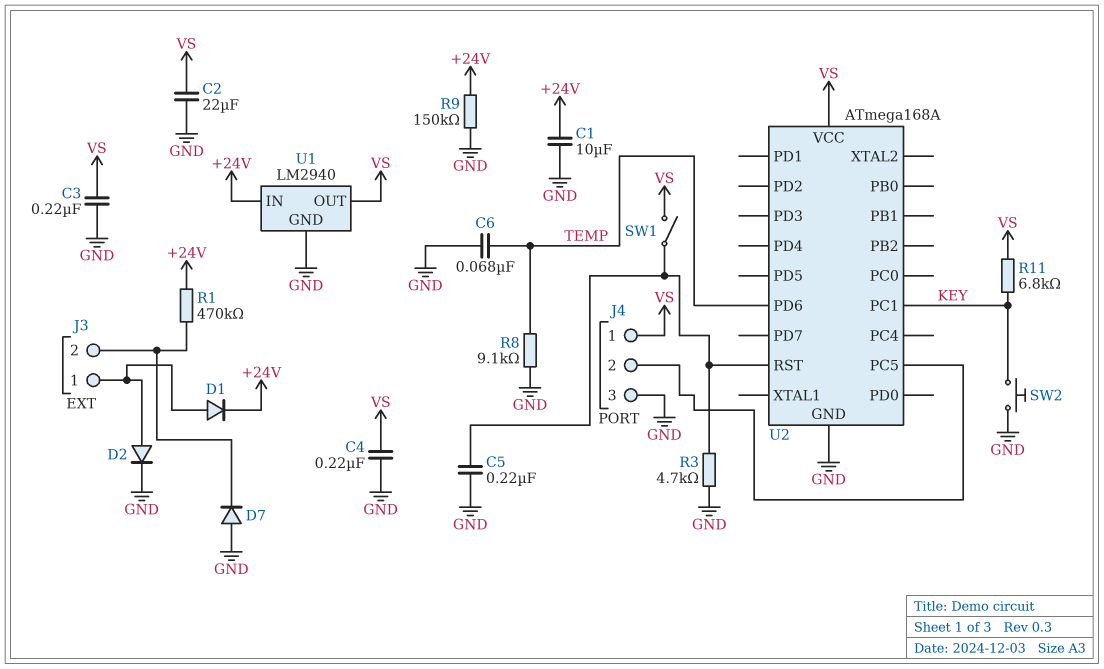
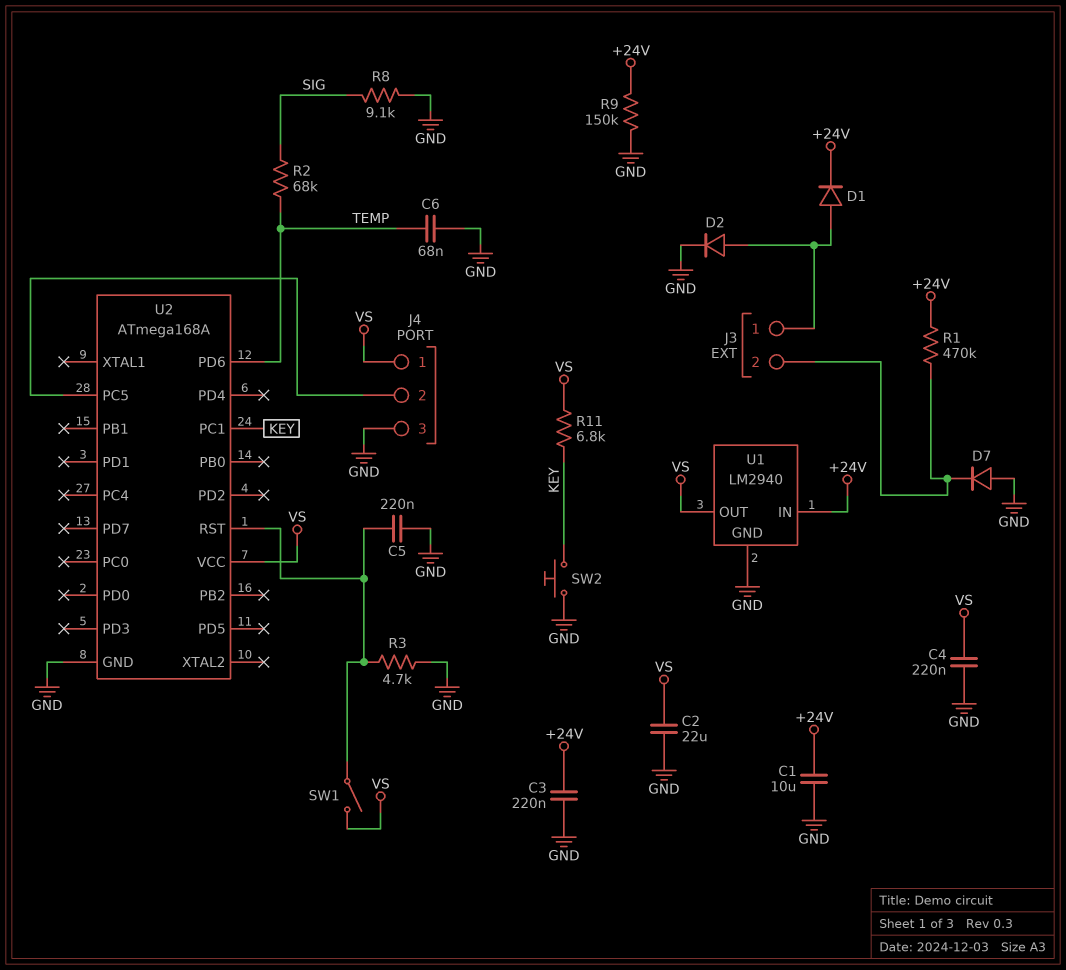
C3: 220nF (GND, VS) -> 220nF (+24V, GND)
R2: none -> 68k (SIG, TEMP)
R8: 9.1k (GND, TEMP) -> 9.1k (GND, SIG)

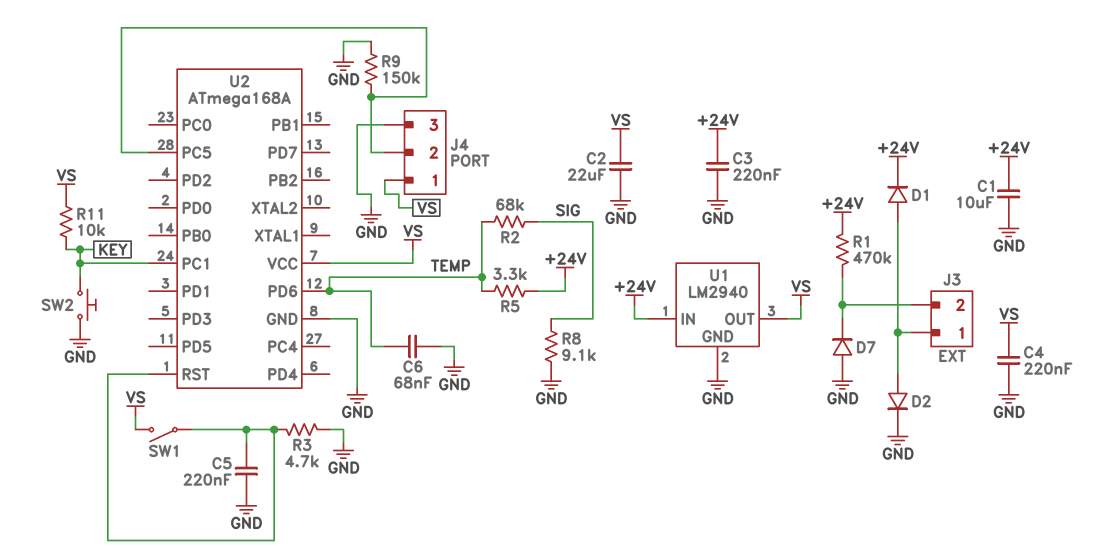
R5: none -> 3.3k (+24V, TEMP)
R9: 150k (+24V, GND) -> 150k (GND, J4/2)
R11: 6.8k (KEY, VS) -> 10k (KEY, VS)

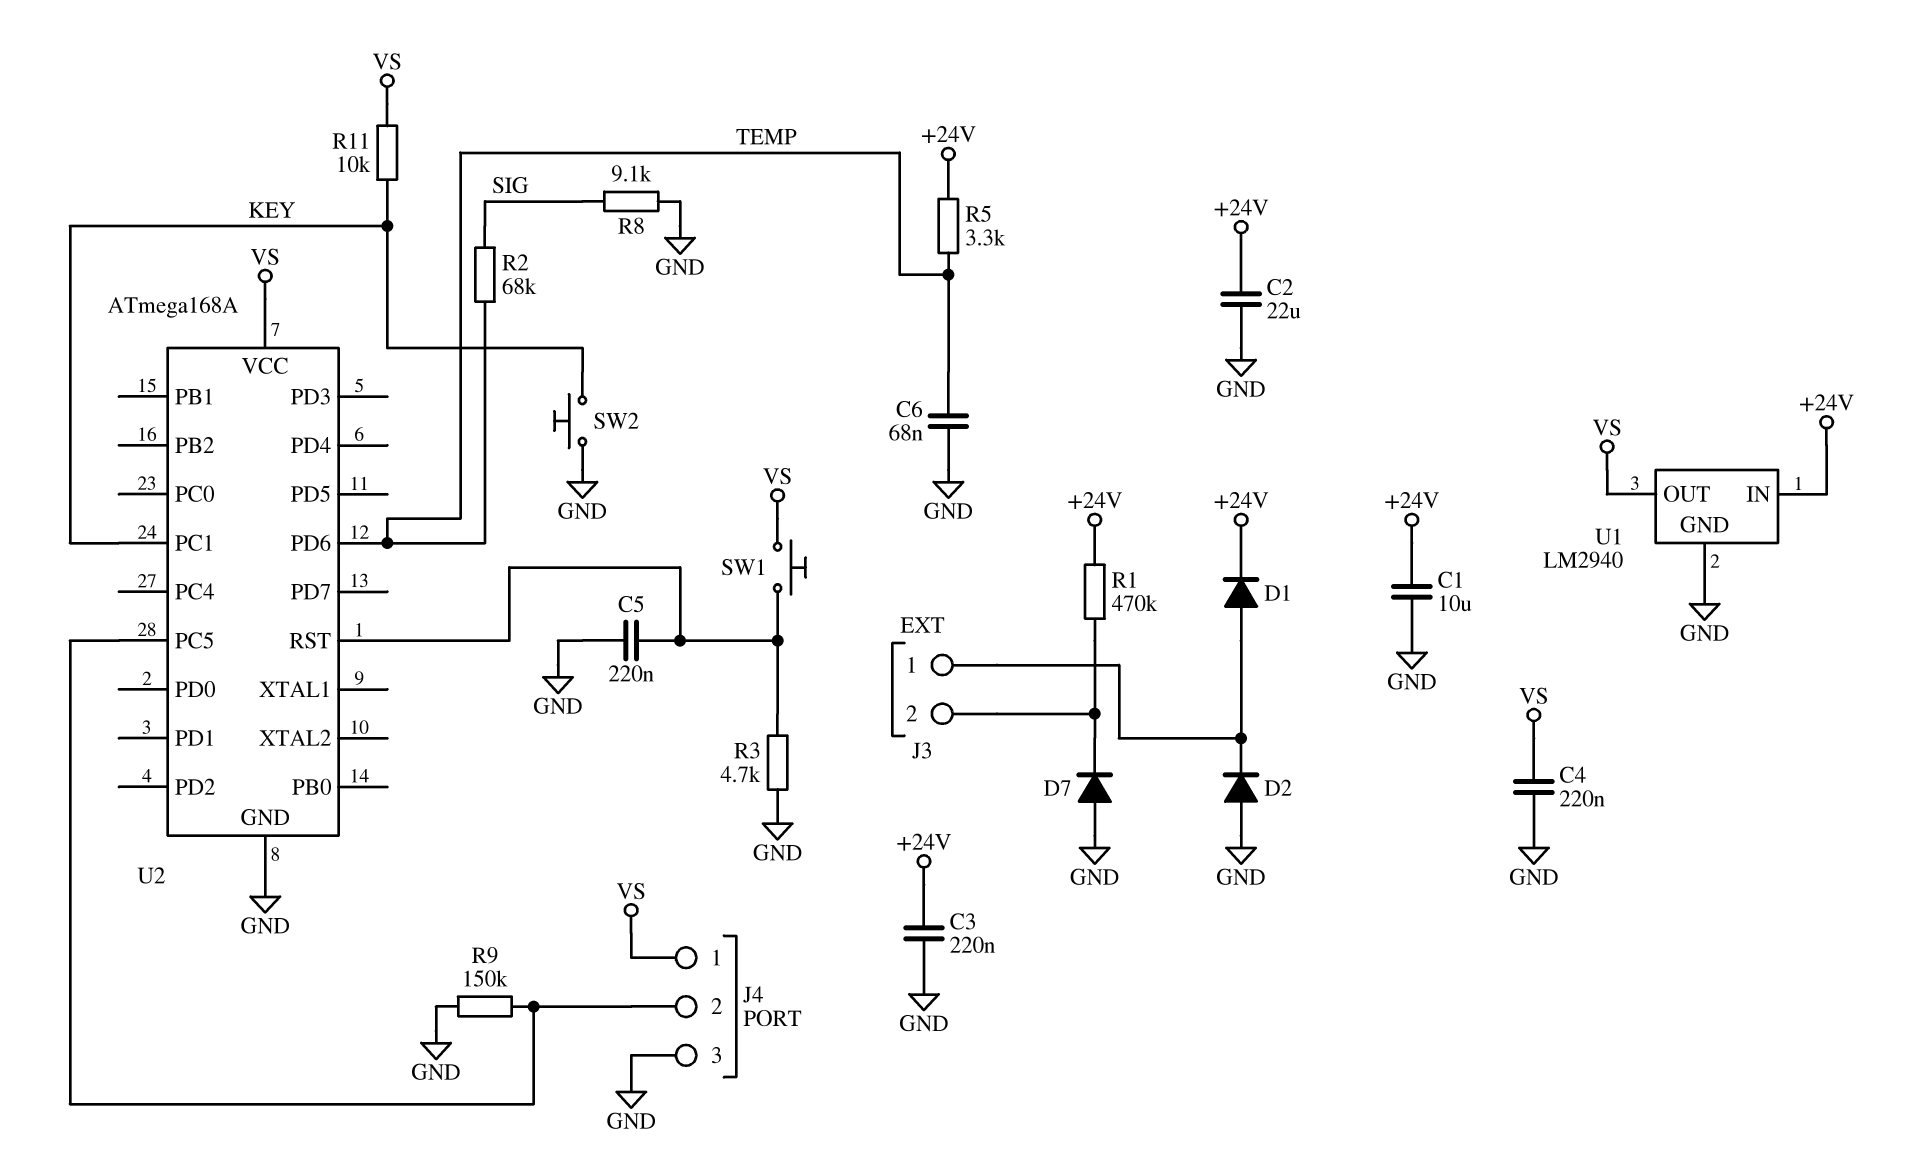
C2: 22uF (GND, VS) -> 22uF (+24V, GND)
D2: diode (A J3/1, K GND) -> diode (A GND, K J3/1)
SW1: switch (U2/RST, VS) -> button (U2/RST, VS)

